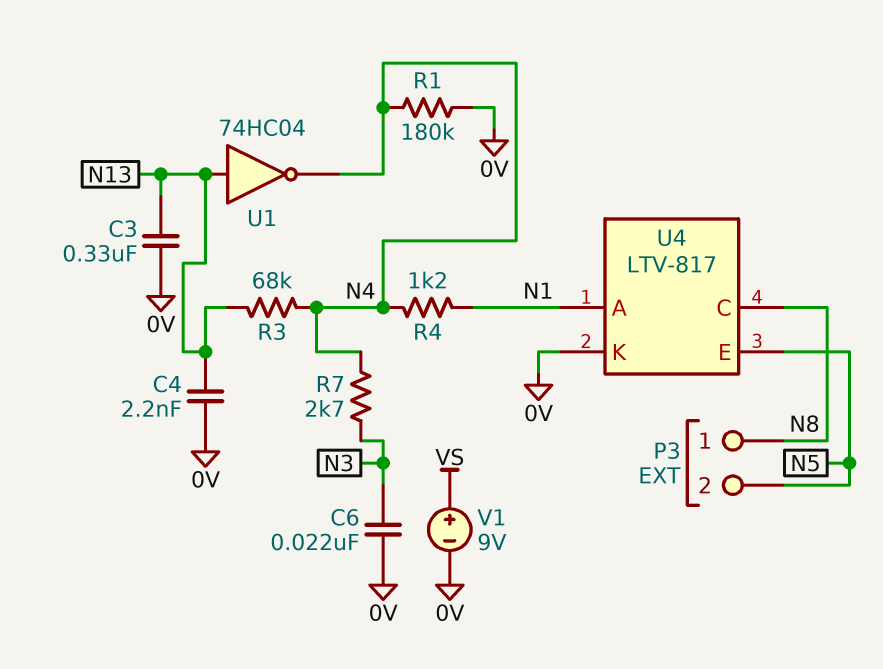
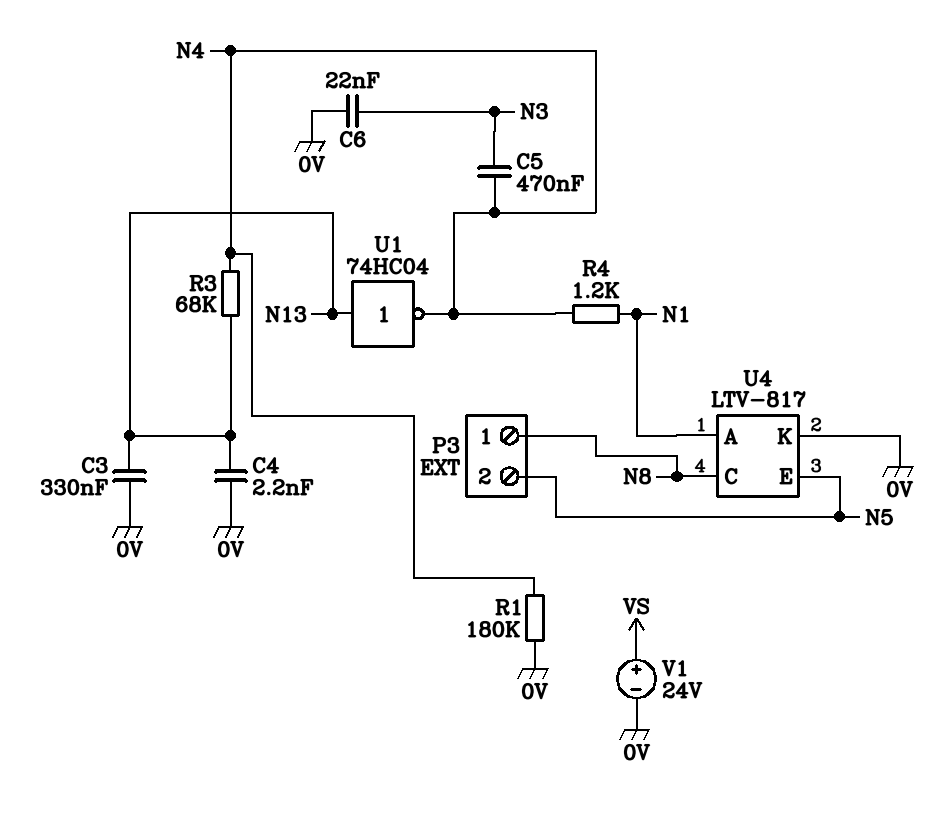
C5: none -> 470nF (N3, N4)
R7: 2.7k (N3, N4) -> none
V1: 9V (plus VS, minus 0V) -> 24V (plus VS, minus 0V)

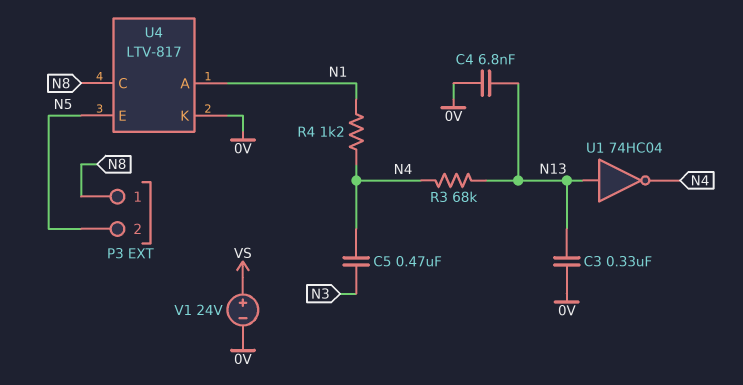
C4: 2.2nF (0V, N13) -> 6.8nF (0V, N13)
C6: 22nF (0V, N3) -> none
R1: 180k (0V, N4) -> none

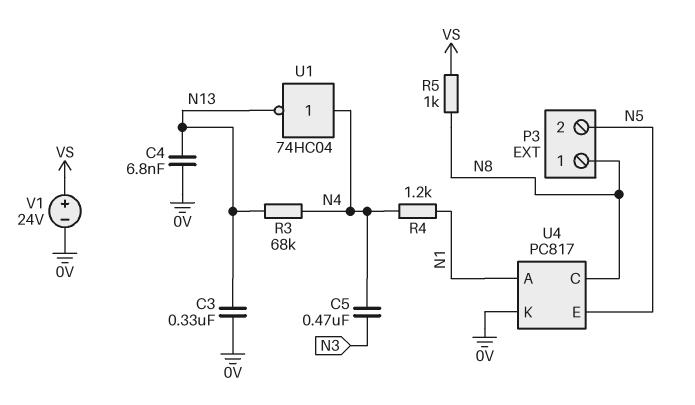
R5: none -> 1k (N8, VS)
U1: NOT 74HC04 (in N13, out N4) -> NOT 74HC04 (in N4, out N13)
U4: LTV-817 -> PC817

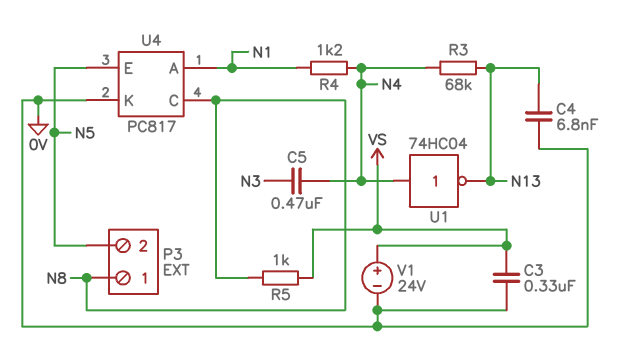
C3: 330nF (0V, N13) -> 330nF (0V, VS)

